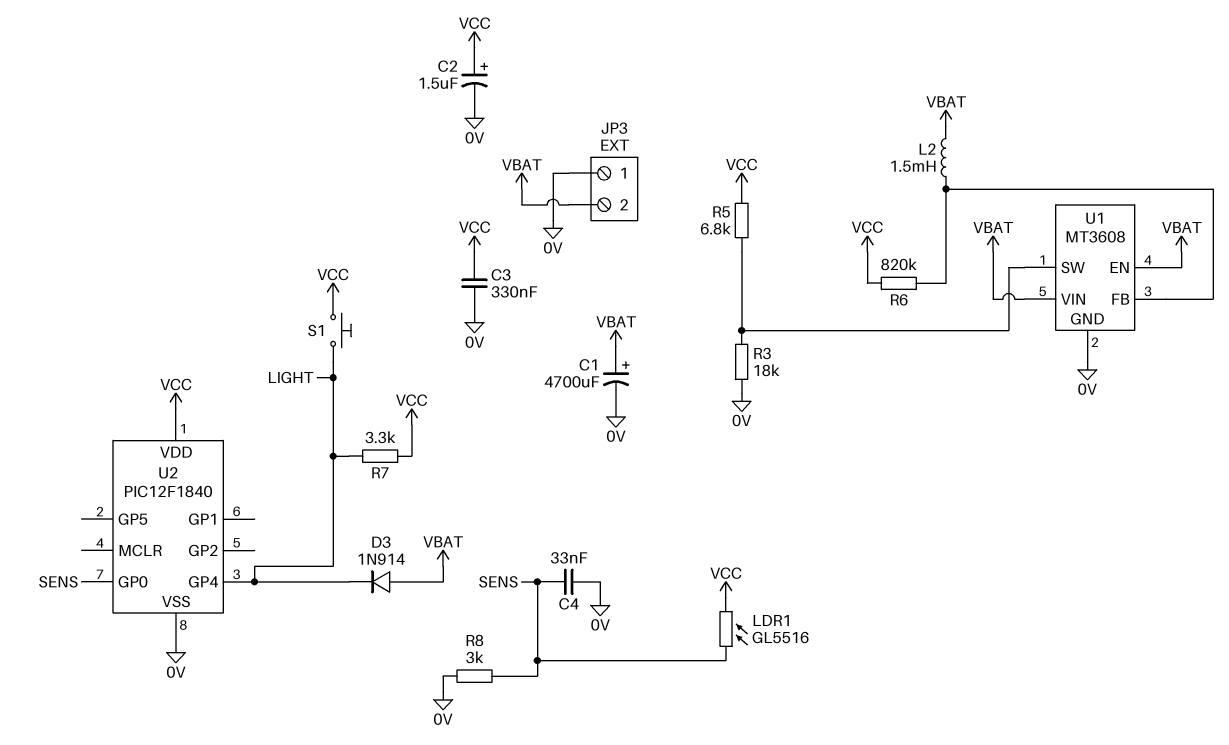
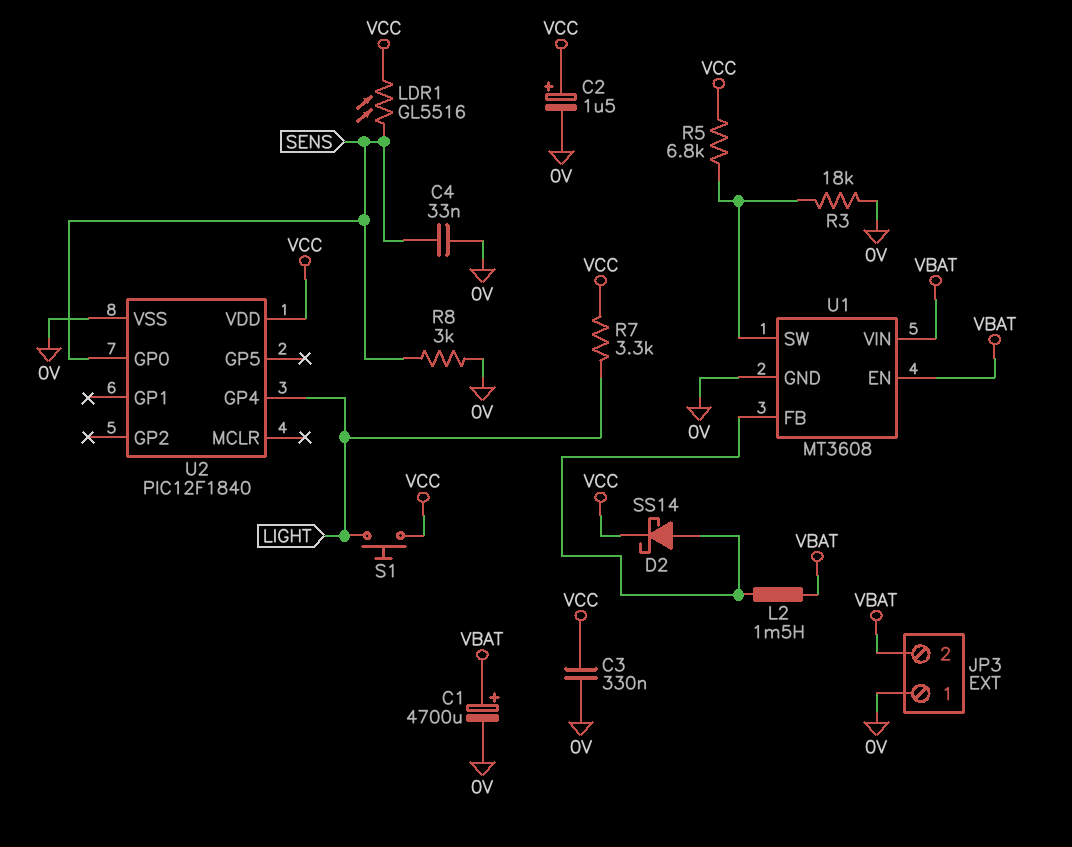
D2: none -> schottky SS14 (A U1/FB, K VCC)
D3: diode 1N914 (A VBAT, K LIGHT) -> none
R6: 820k (U1/FB, VCC) -> none

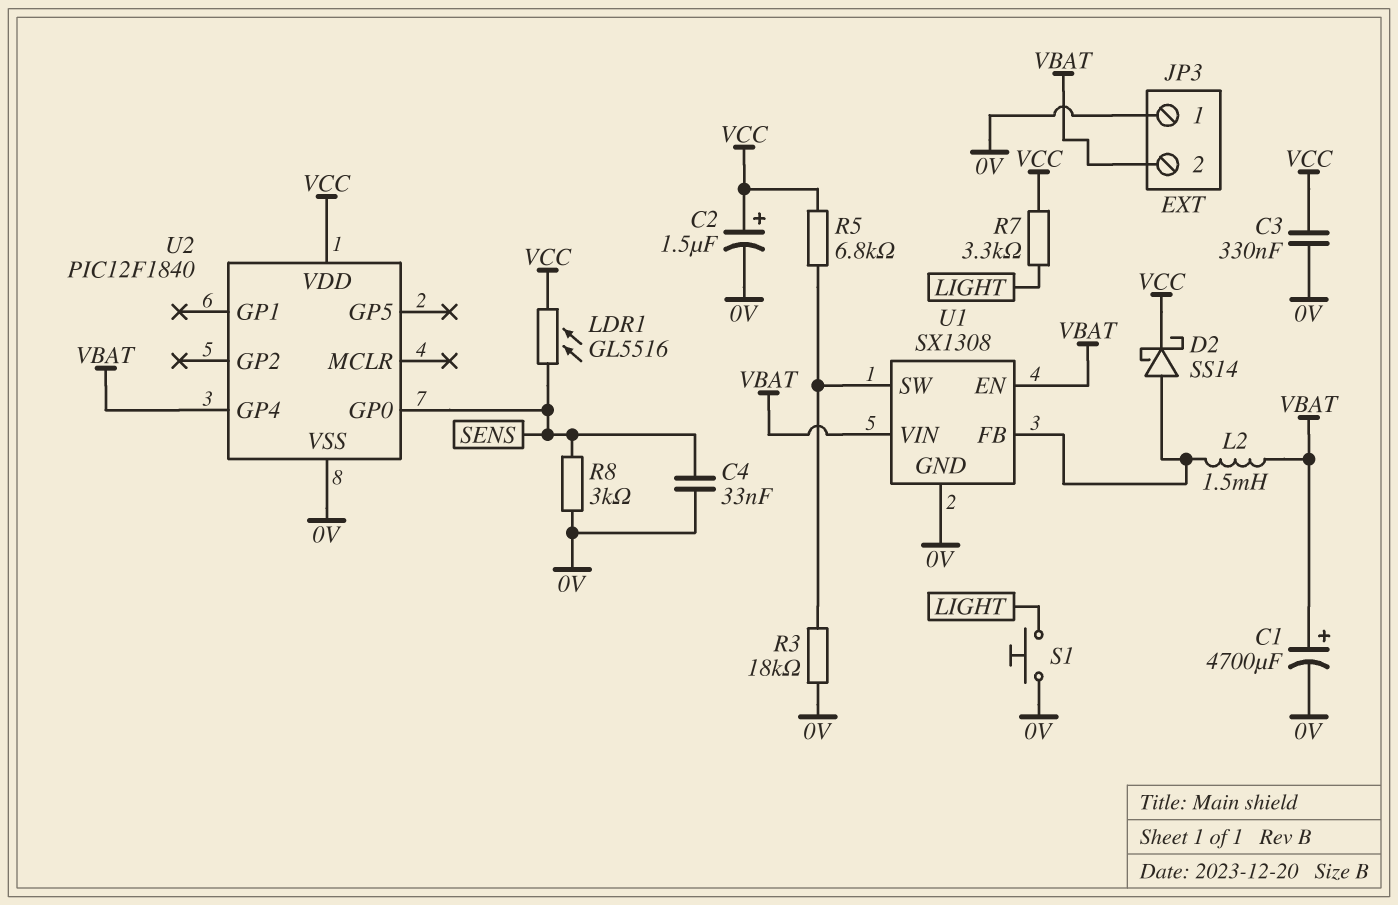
S1: button (LIGHT, VCC) -> button (0V, LIGHT)
U1: MT3608 -> SX1308
U2 pin GP4: LIGHT -> VBAT

